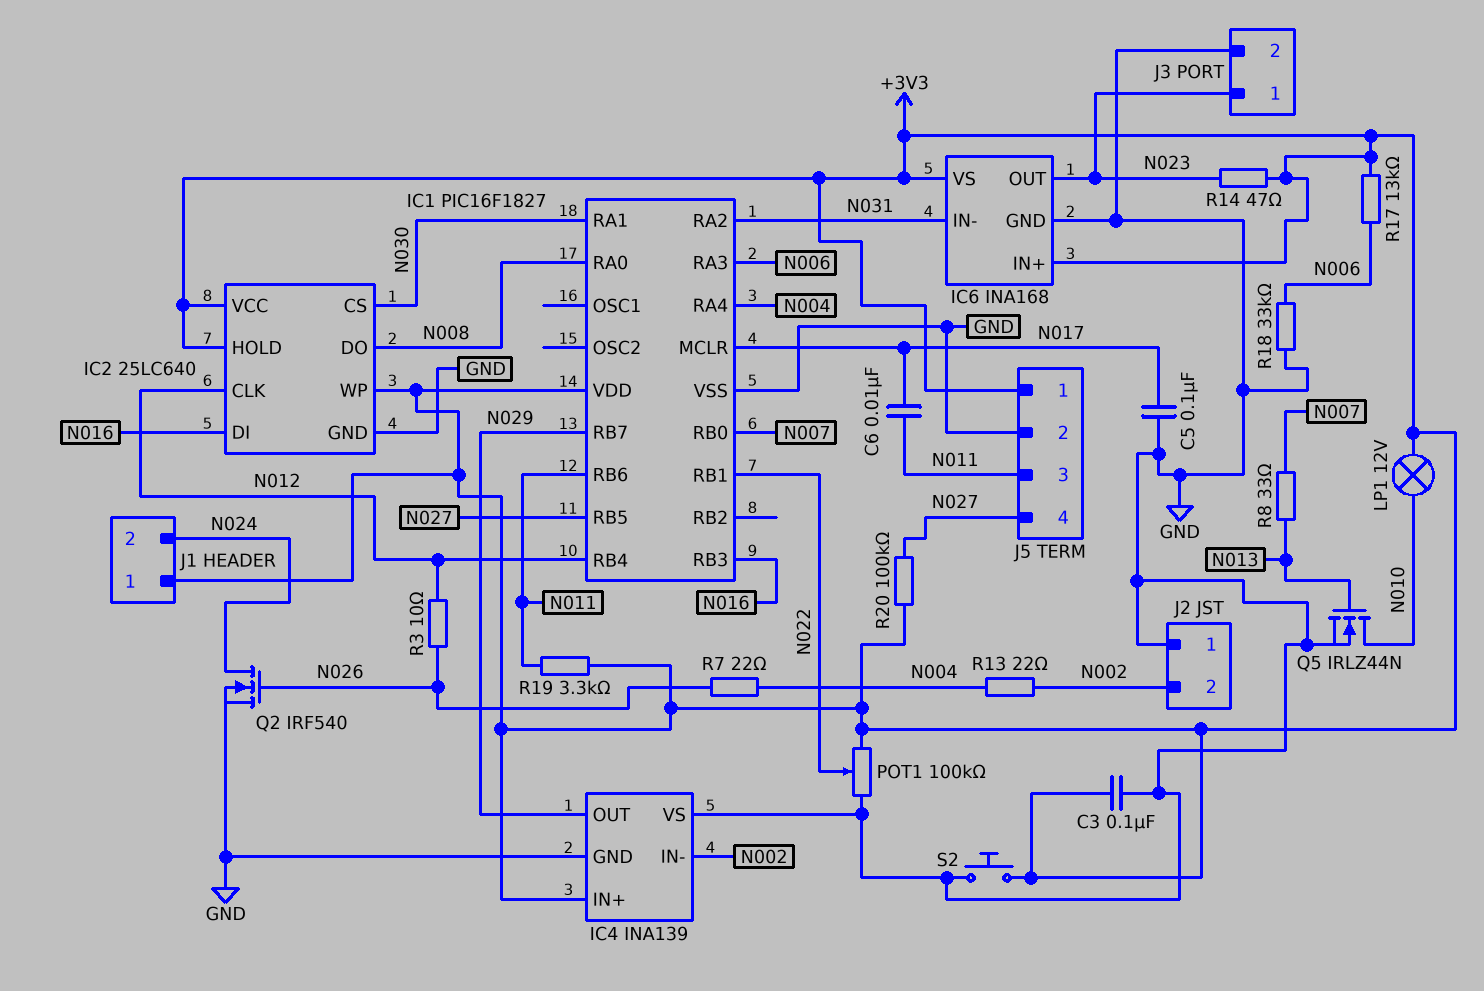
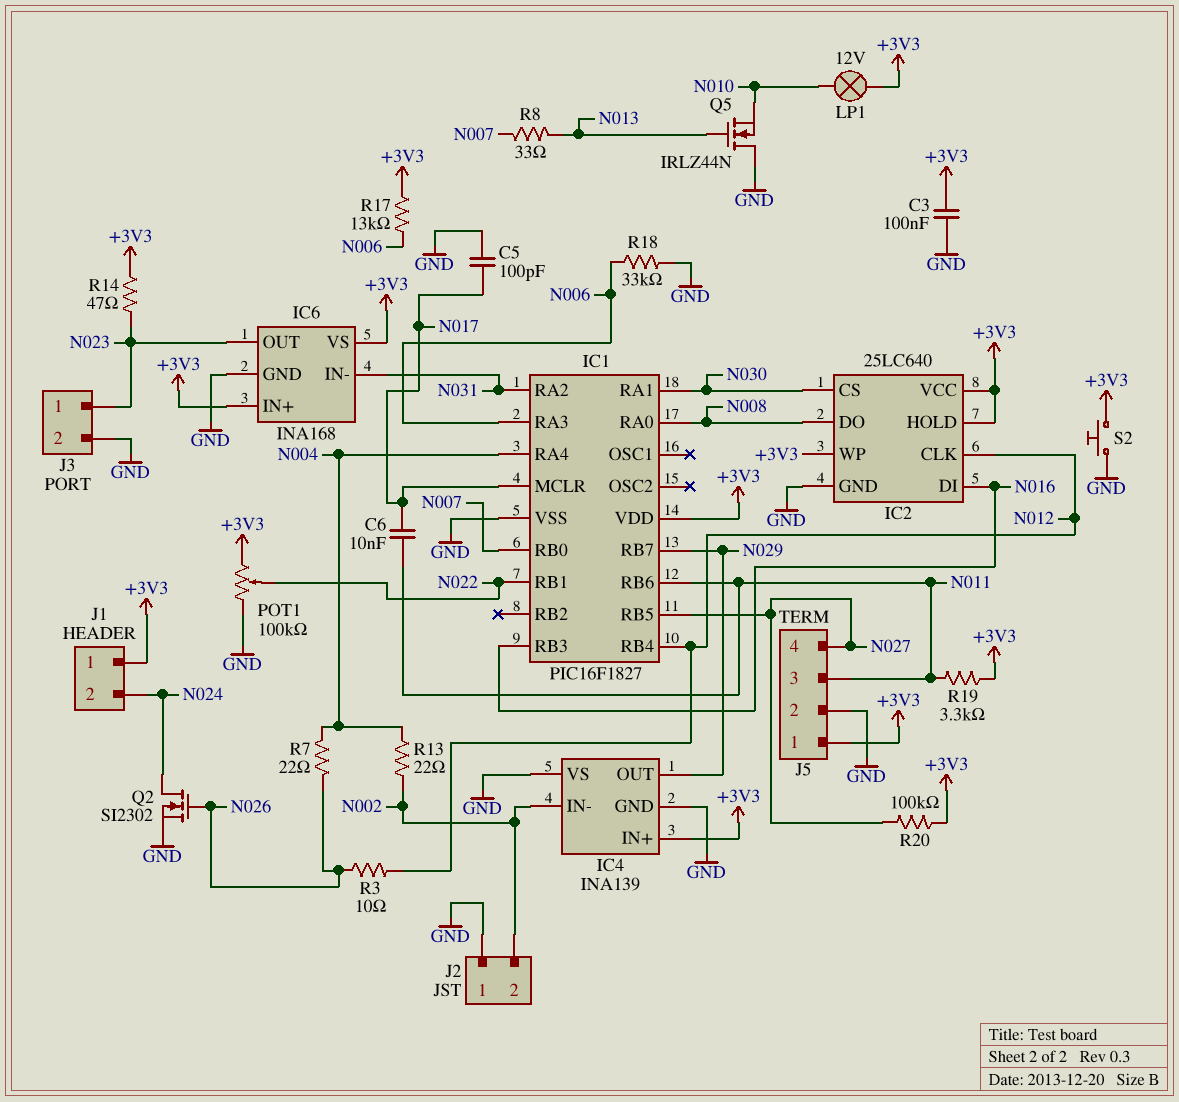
C5: 100nF (GND, N017) -> 100pF (GND, N017)
Q2: NMOS IRF540 (G N026, D N024, S GND) -> NMOS SI2302 (G N026, D N024, S GND)
Q5: NMOS IRLZ44N (G N013, D N010, S GND) -> NMOS IRLZ44N (G N013, D GND, S N010)

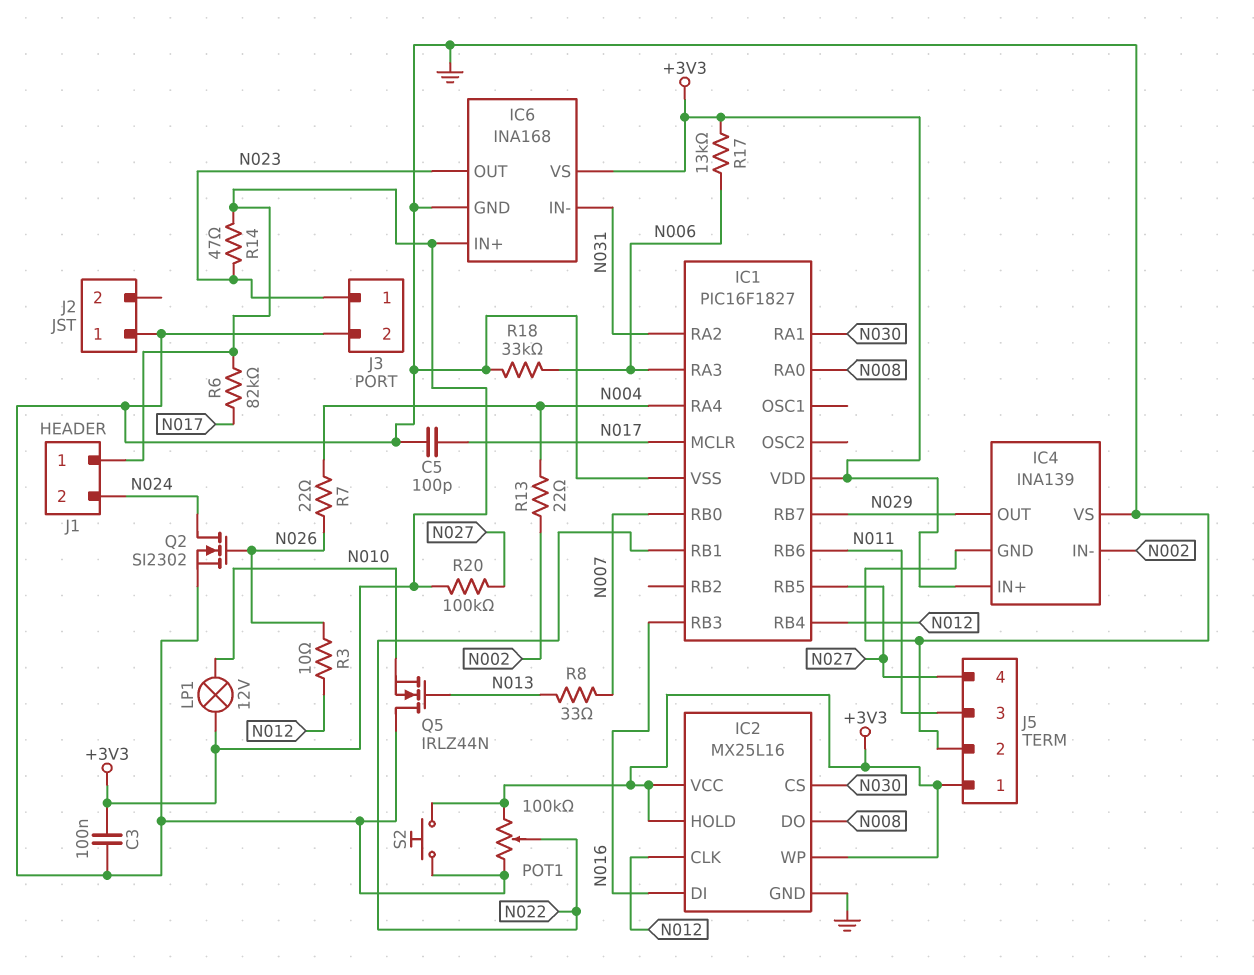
C6: 10nF (N011, N017) -> none
IC2: 25LC640 -> MX25L16
J2 pin 2: N002 -> none
R6: none -> 82k (+3V3, N017)
R19: 3.3k (+3V3, N011) -> none

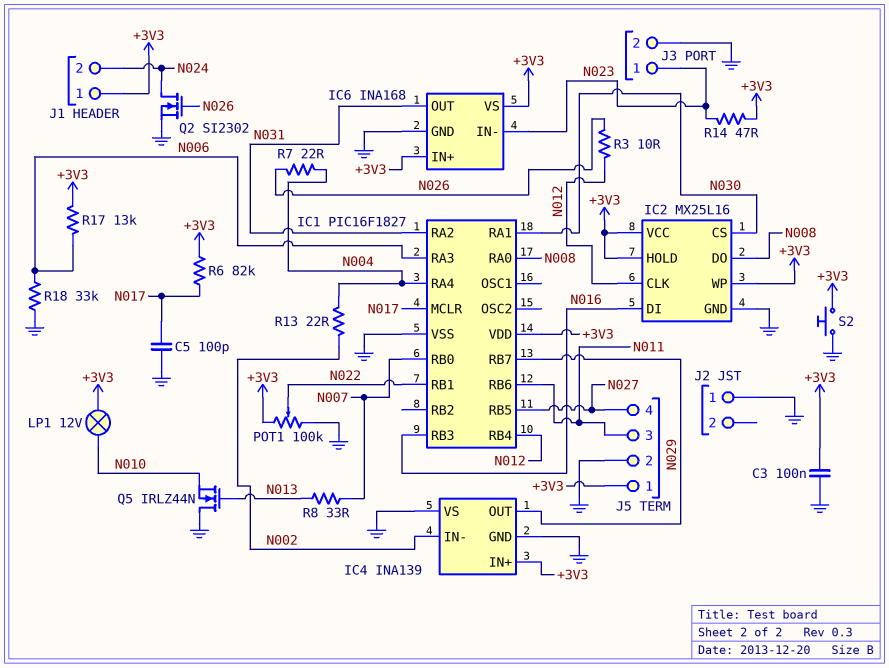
IC6 pin IN-: N031 -> N023
IC6 pin OUT: N023 -> N031
R20: 100k (+3V3, N027) -> none

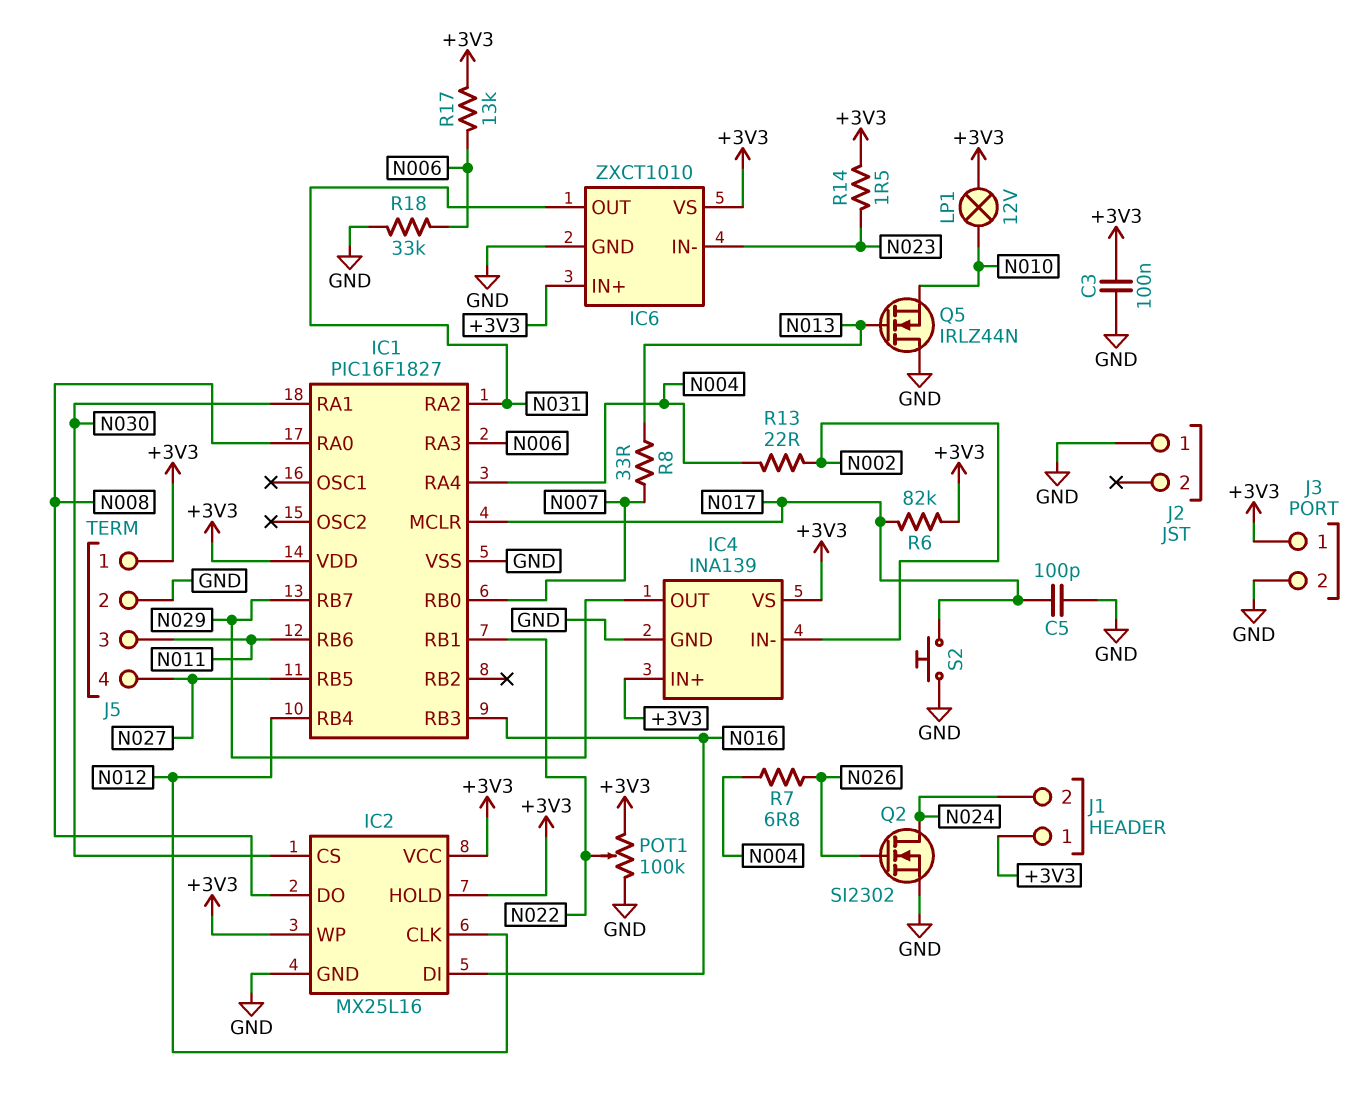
IC4 pin VS: GND -> +3V3
IC6: INA168 -> ZXCT1010
J3 pin 1: N023 -> +3V3
R3: 10 (N012, N026) -> none
R7: 22 (N004, N026) -> 6.8 (N004, N026)
R14: 47 (+3V3, N023) -> 1.5 (+3V3, N023)
S2: button (+3V3, GND) -> button (GND, N017)

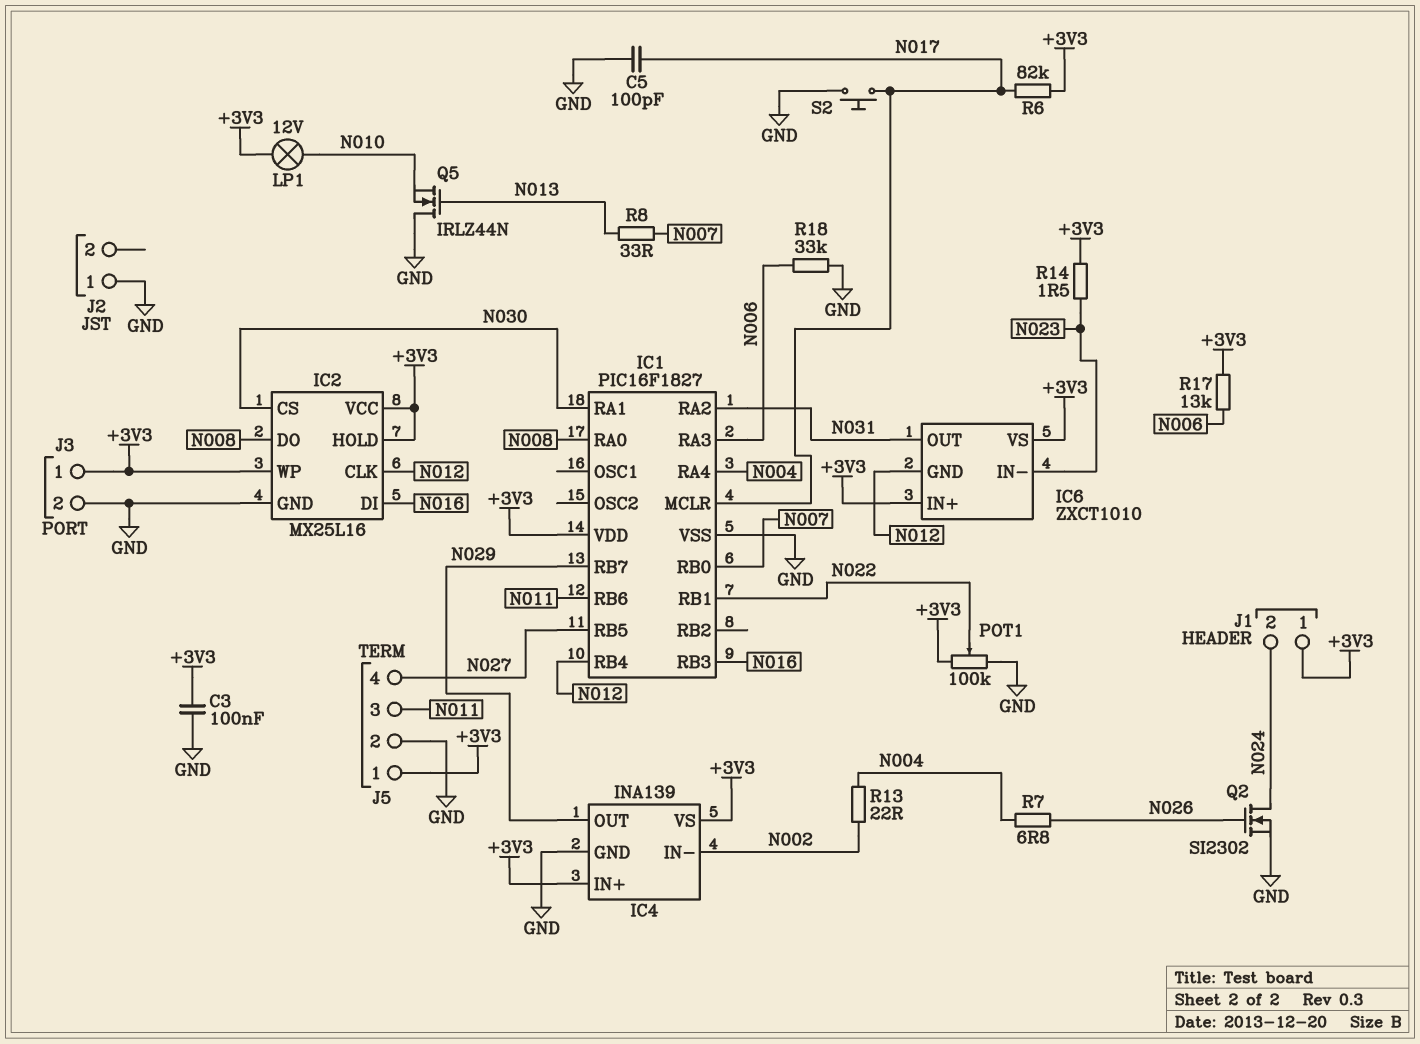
IC6 pin GND: GND -> N012

